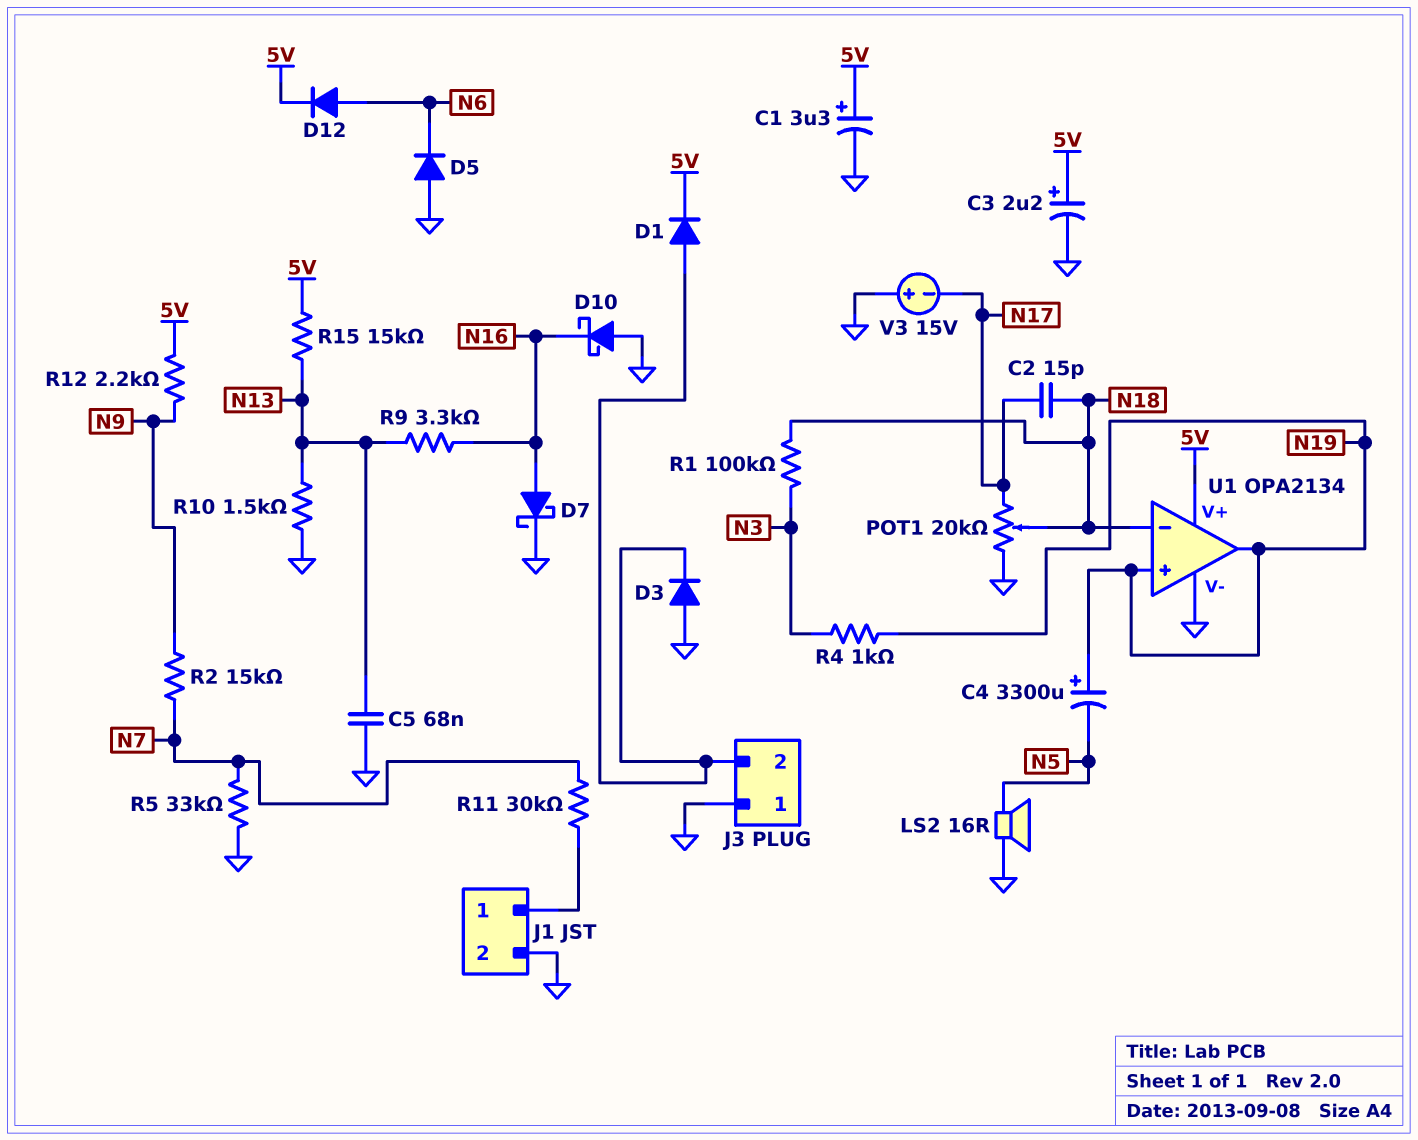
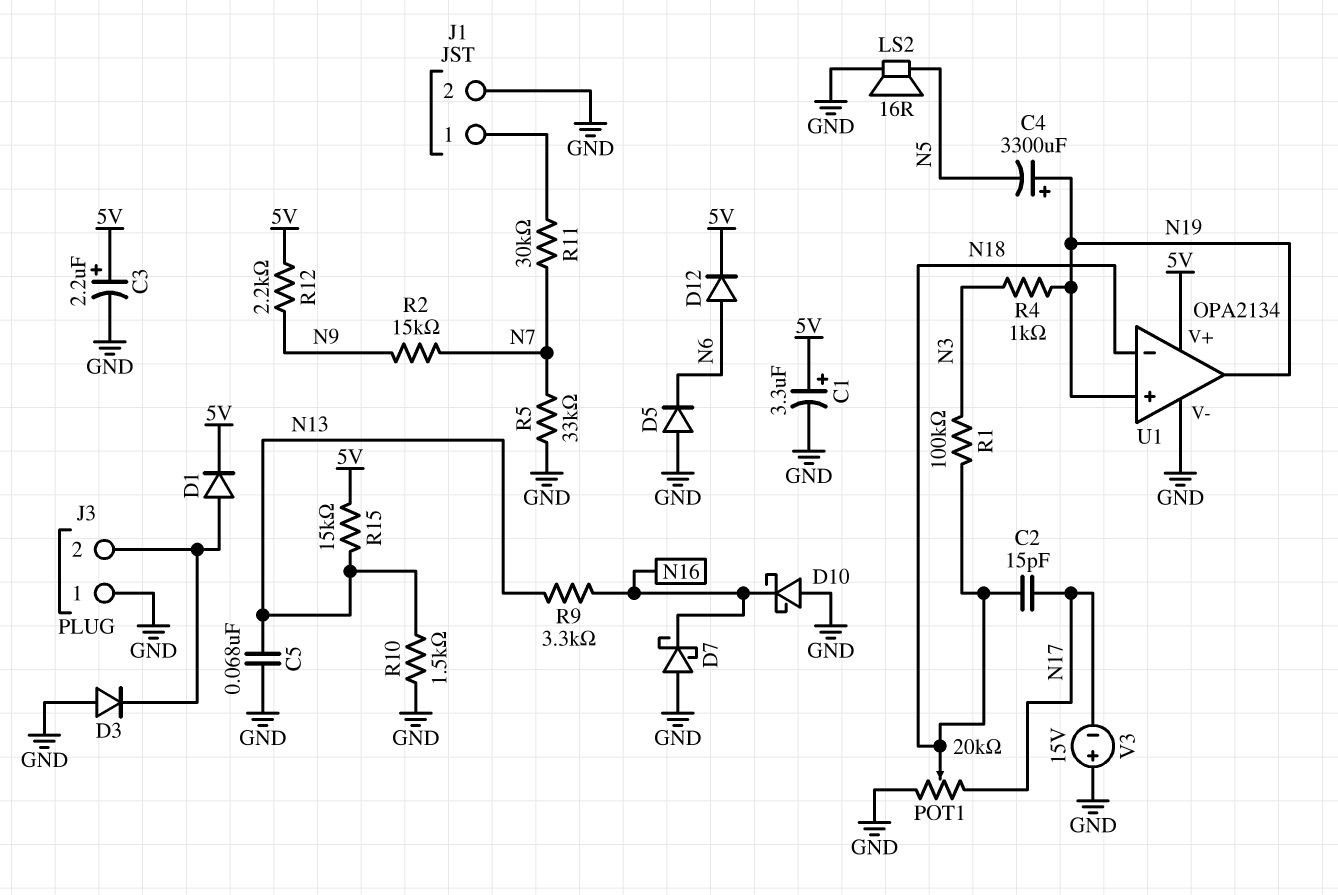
D7: schottky (A N16, K GND) -> schottky (A GND, K N16)

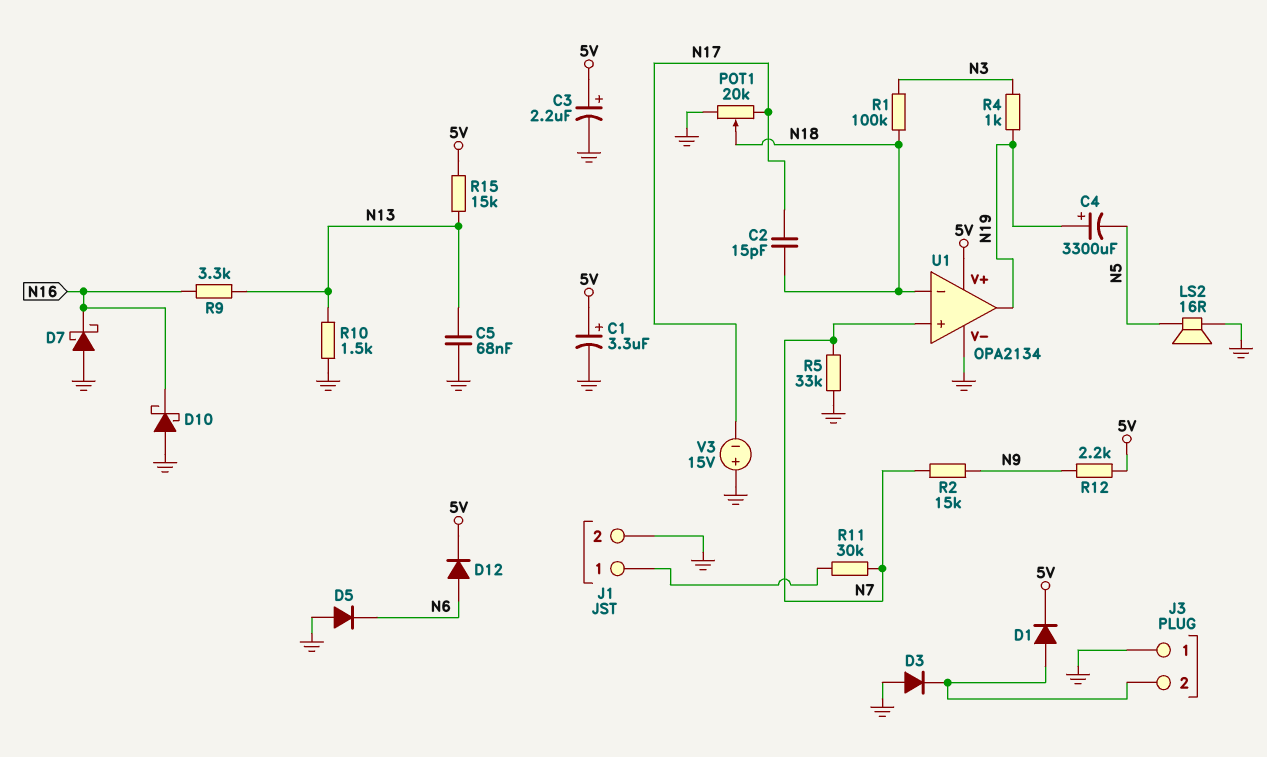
U1 pin in+: N19 -> N7

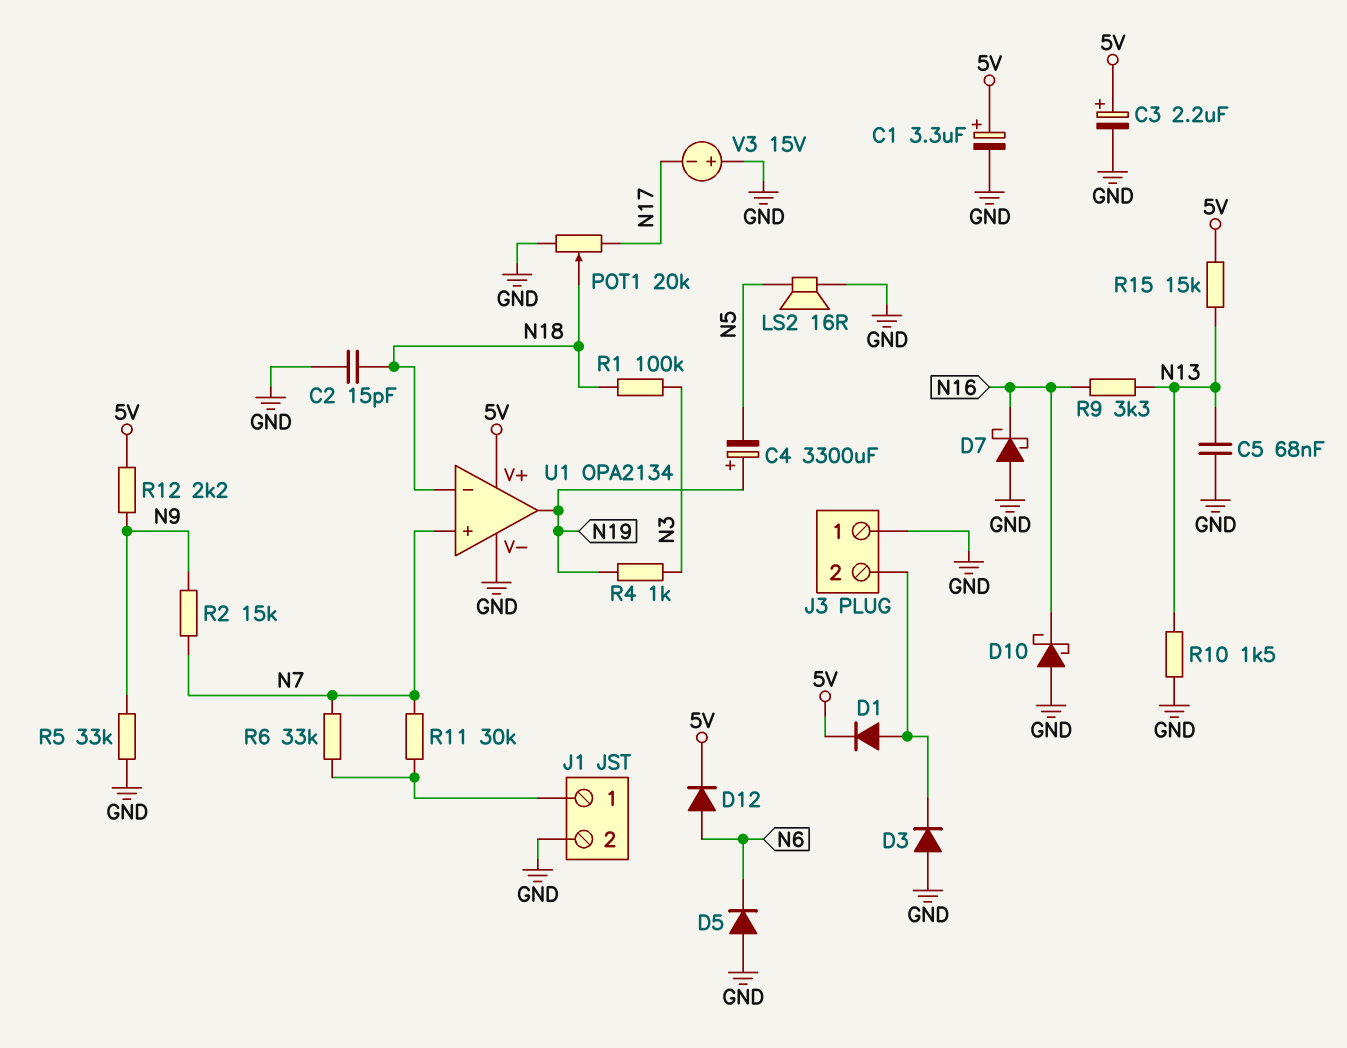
C2: 15pF (N17, N18) -> 15pF (GND, N18)
R5: 33k (GND, N7) -> 33k (GND, N9)
R6: none -> 33k (J1/1, N7)

